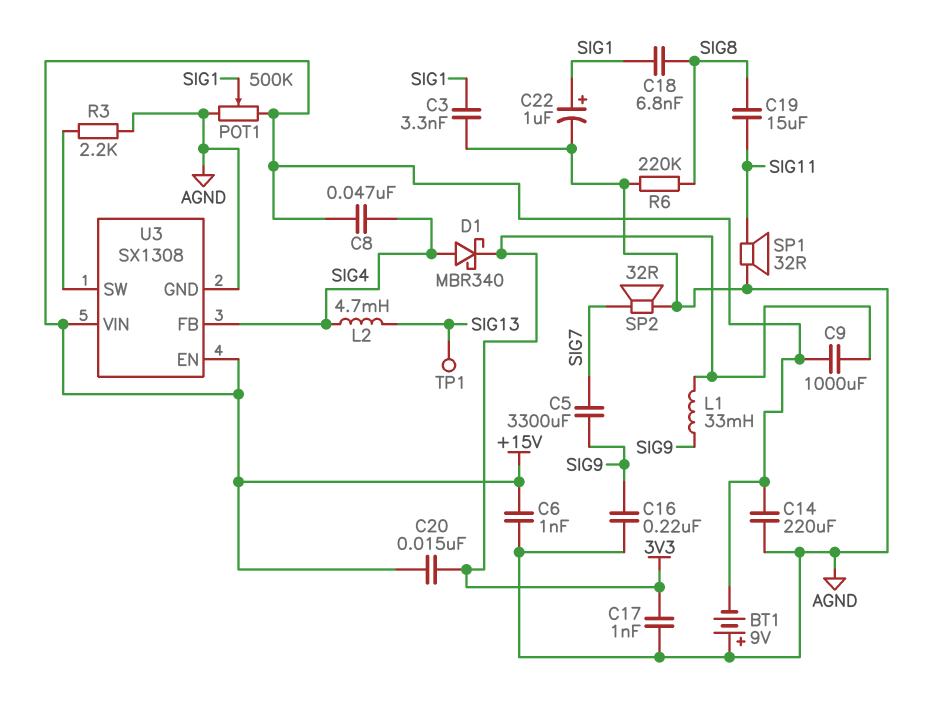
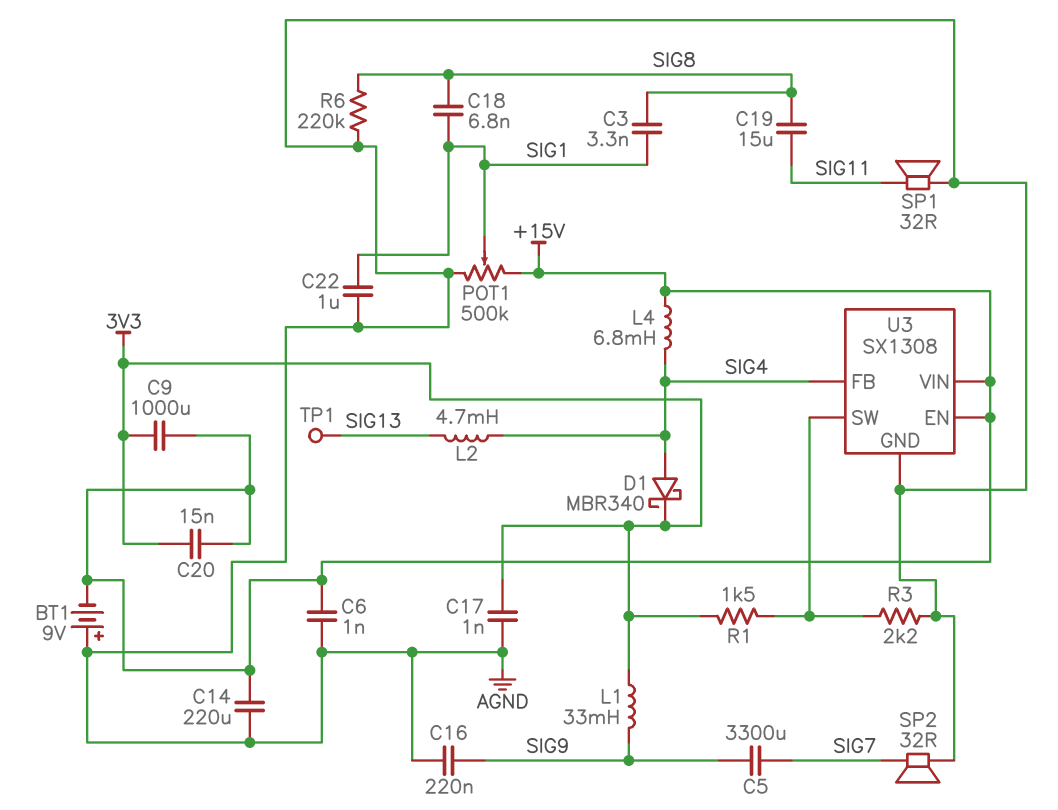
C3: 3.3nF (AGND, SIG1) -> 3.3nF (SIG1, SIG8)
C8: 47nF (+15V, SIG4) -> none
C22: 1uF (plus SIG1, minus AGND) -> 1uF (AGND, SIG1)
L4: none -> 6.8mH (+15V, SIG4)
R1: none -> 1.5k (3V3, U3/SW)

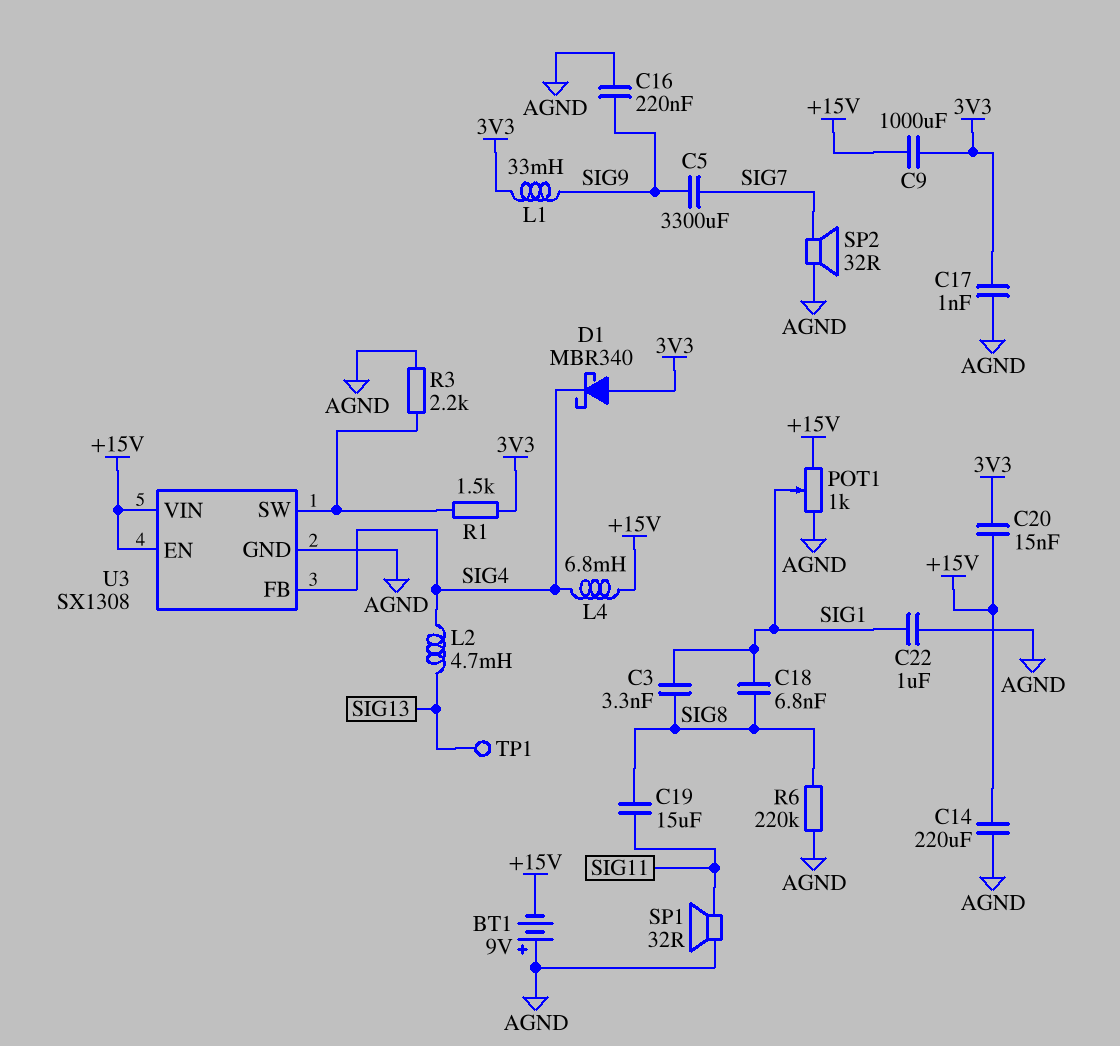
C6: 1nF (+15V, AGND) -> none
D1: schottky MBR340 (A SIG4, K 3V3) -> schottky MBR340 (A 3V3, K SIG4)
POT1: 500k (+15V, AGND, wiper SIG1) -> 1k (+15V, AGND, wiper SIG1)

